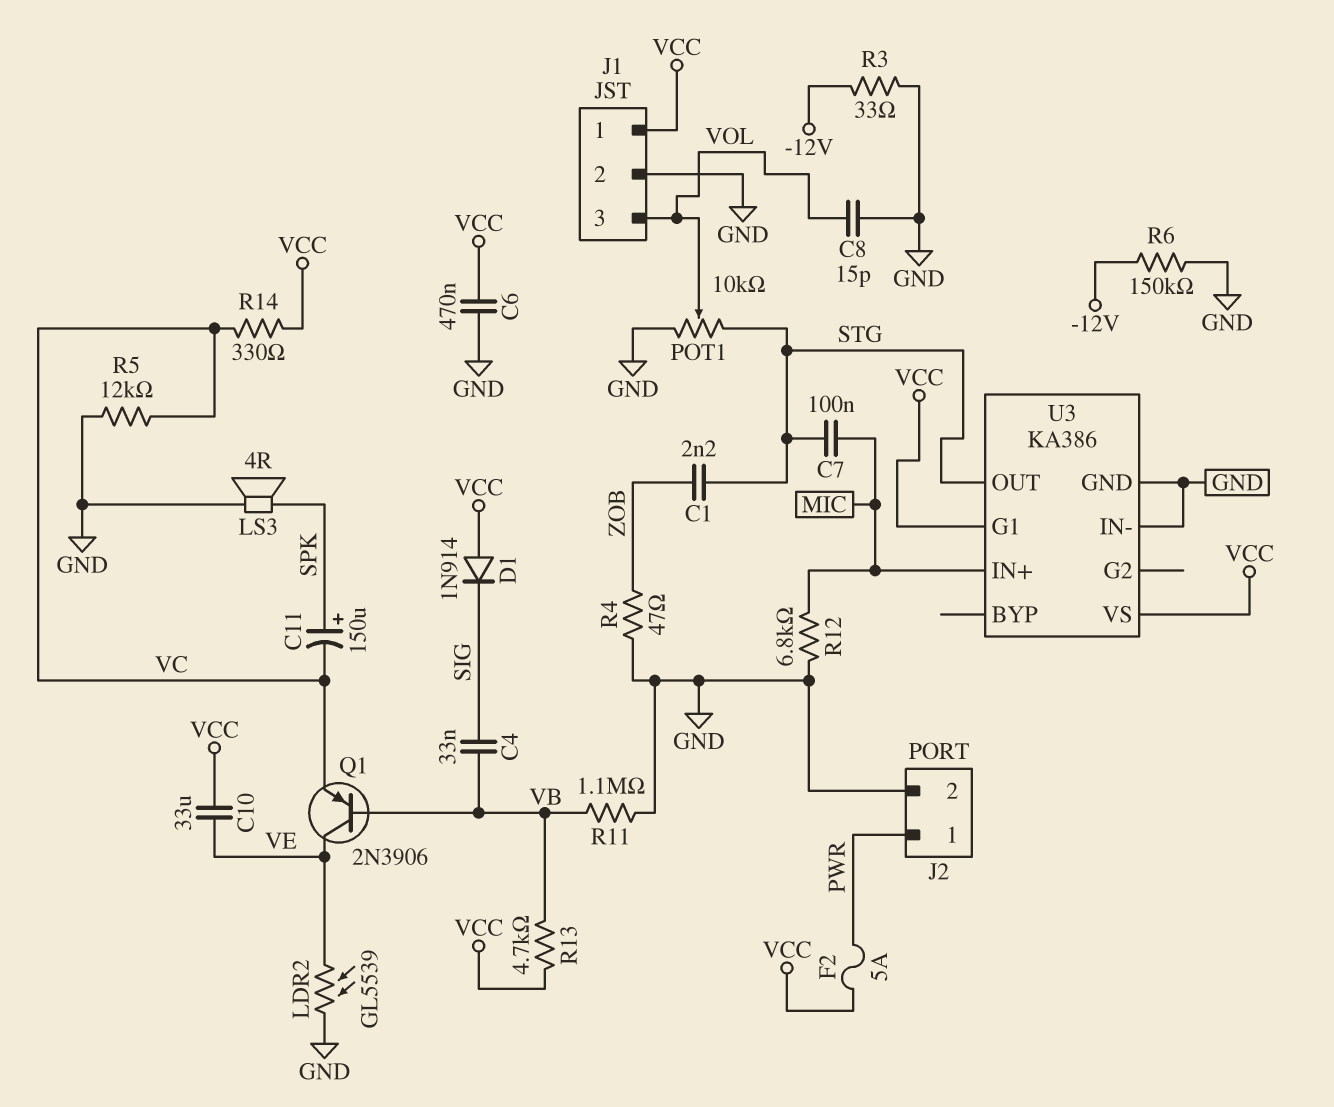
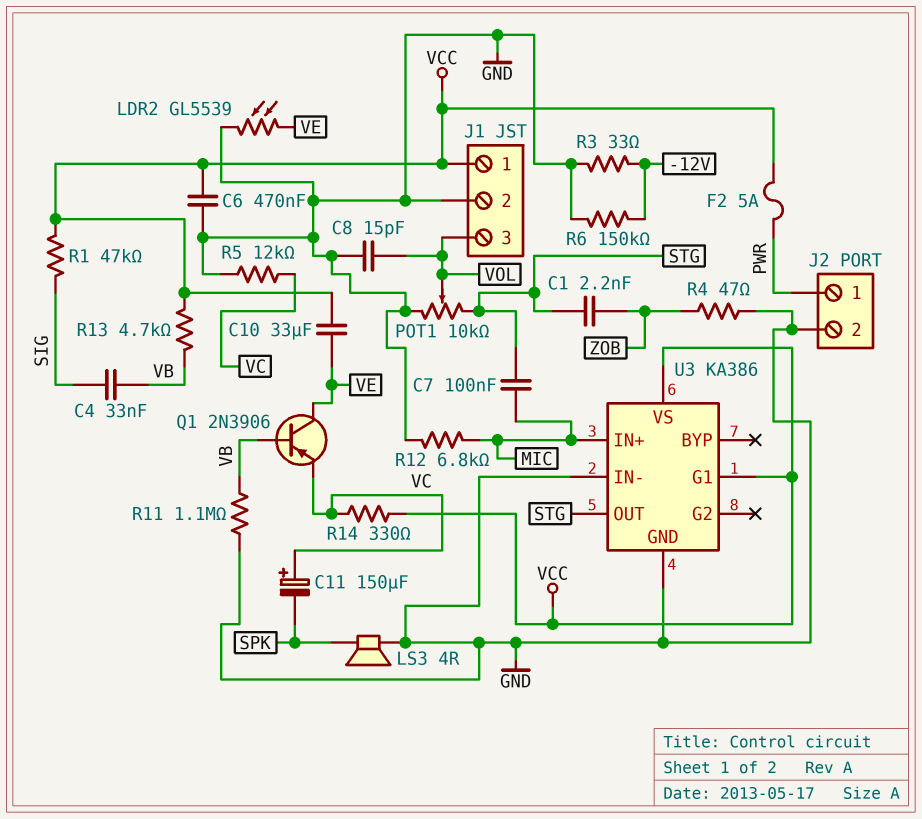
C11: 150uF (plus SPK, minus VC) -> 150uF (plus VC, minus SPK)
D1: diode 1N914 (A VCC, K SIG) -> none
R1: none -> 47k (SIG, VCC)

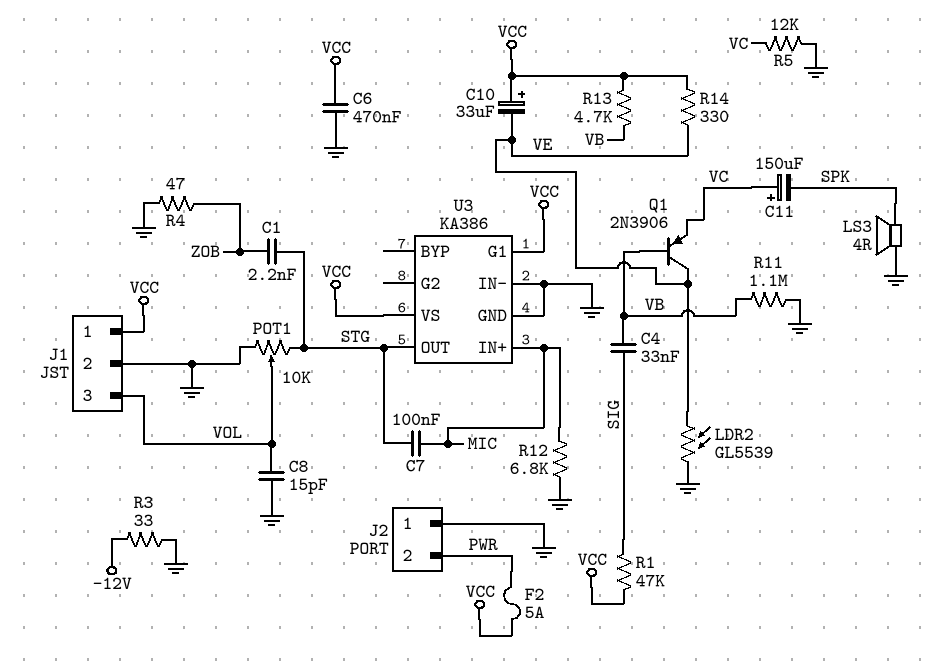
C10: 33uF (VCC, VE) -> 33uF (plus VCC, minus VE)
J2 pin 1: PWR -> GND
J2 pin 2: GND -> PWR
R6: 150k (-12V, GND) -> none
R14: 330 (VC, VCC) -> 330 (VCC, VE)

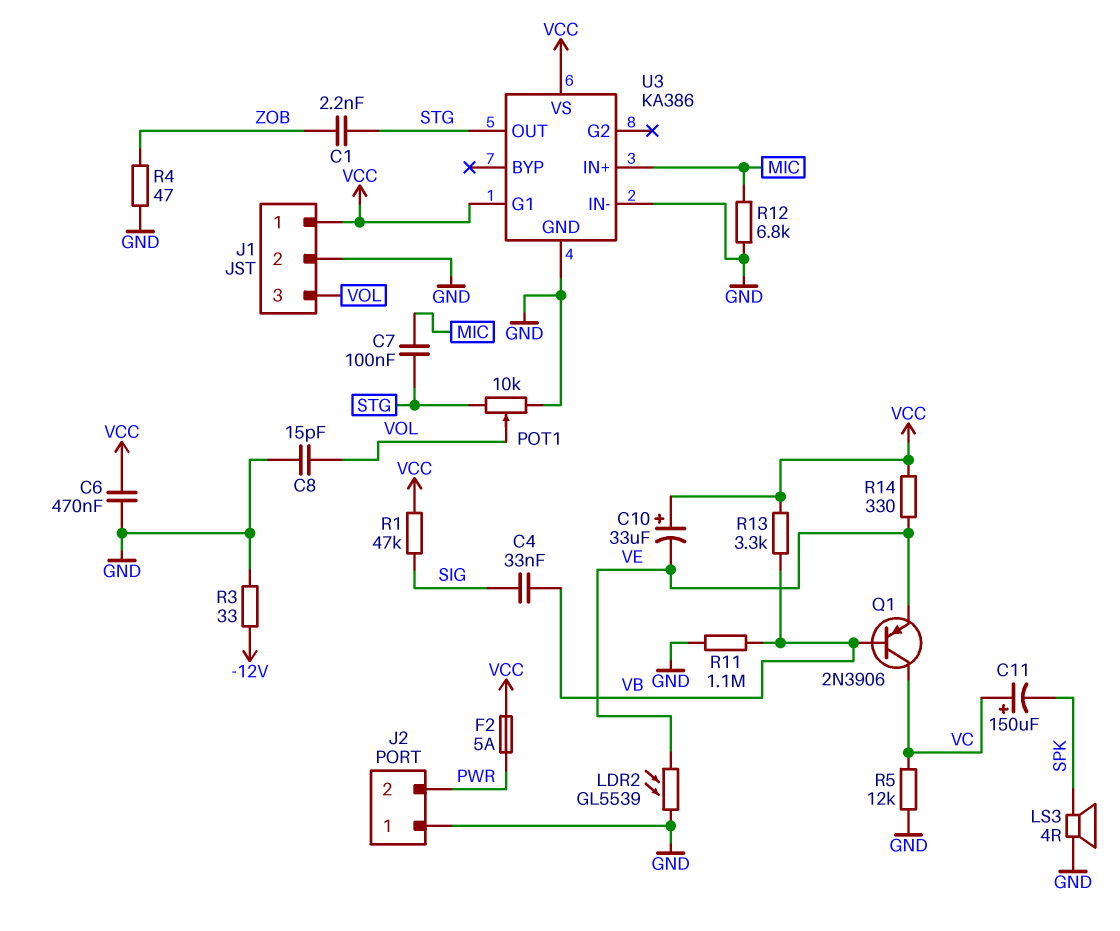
Q1: PNP 2N3906 (B VB, C VE, E VC) -> PNP 2N3906 (B VB, C VC, E VE)
R13: 4.7k (VB, VCC) -> 3.3k (VB, VCC)

